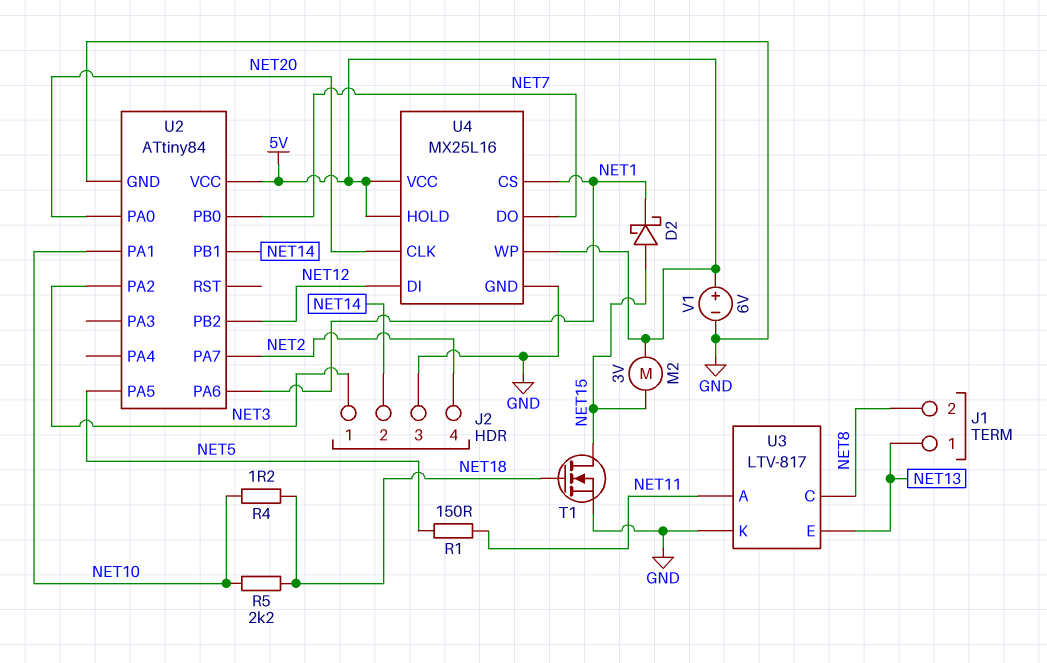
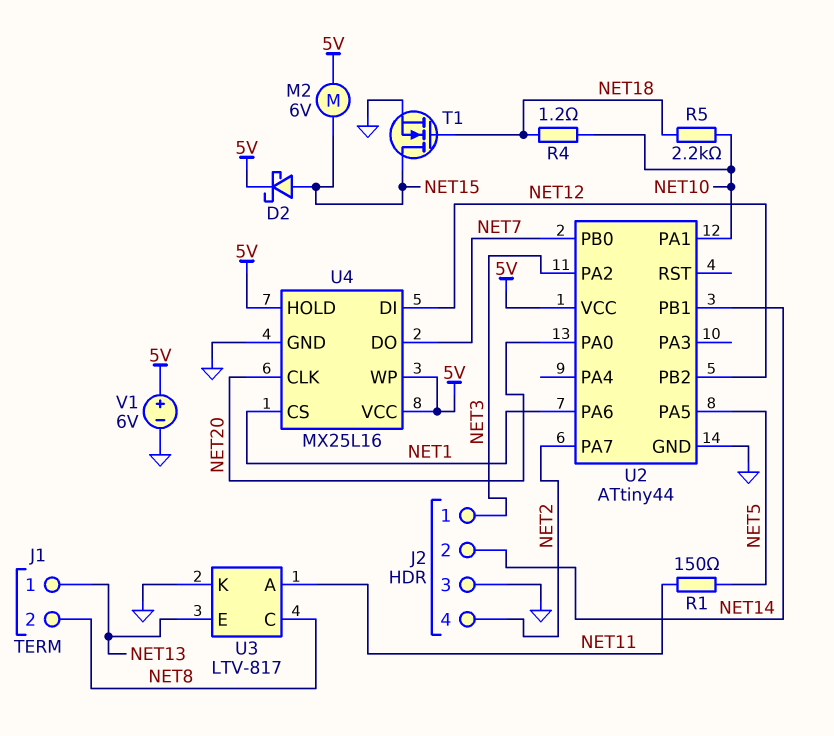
D2: schottky (A NET15, K NET1) -> schottky (A NET15, K 5V)
M2: motor 3V (5V, NET15) -> motor 6V (5V, NET15)
U2: ATtiny84 -> ATtiny44

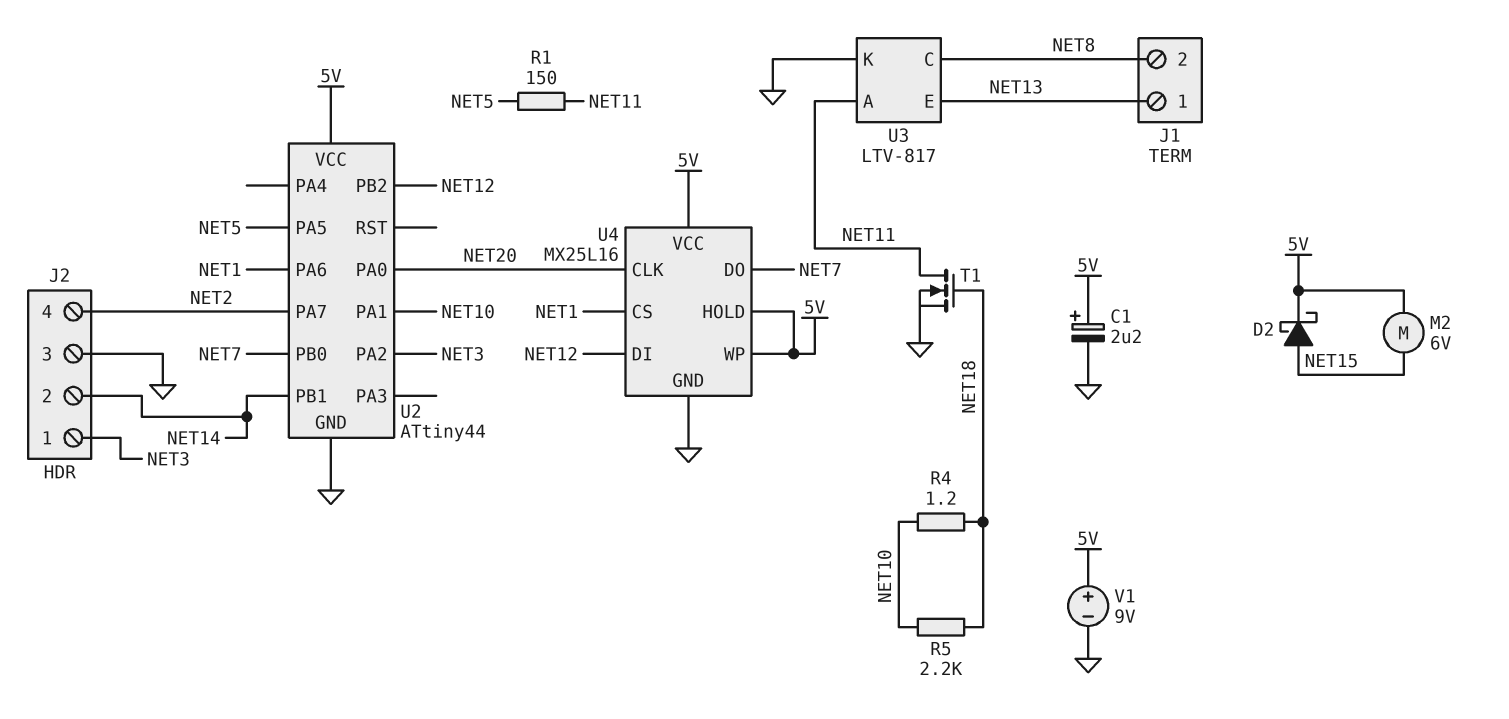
C1: none -> 2.2uF (plus 5V, minus GND)
T1: NMOS (G NET18, D NET15, S GND) -> NMOS (G NET18, D NET11, S GND)
V1: 6V (plus 5V, minus GND) -> 9V (plus 5V, minus GND)

